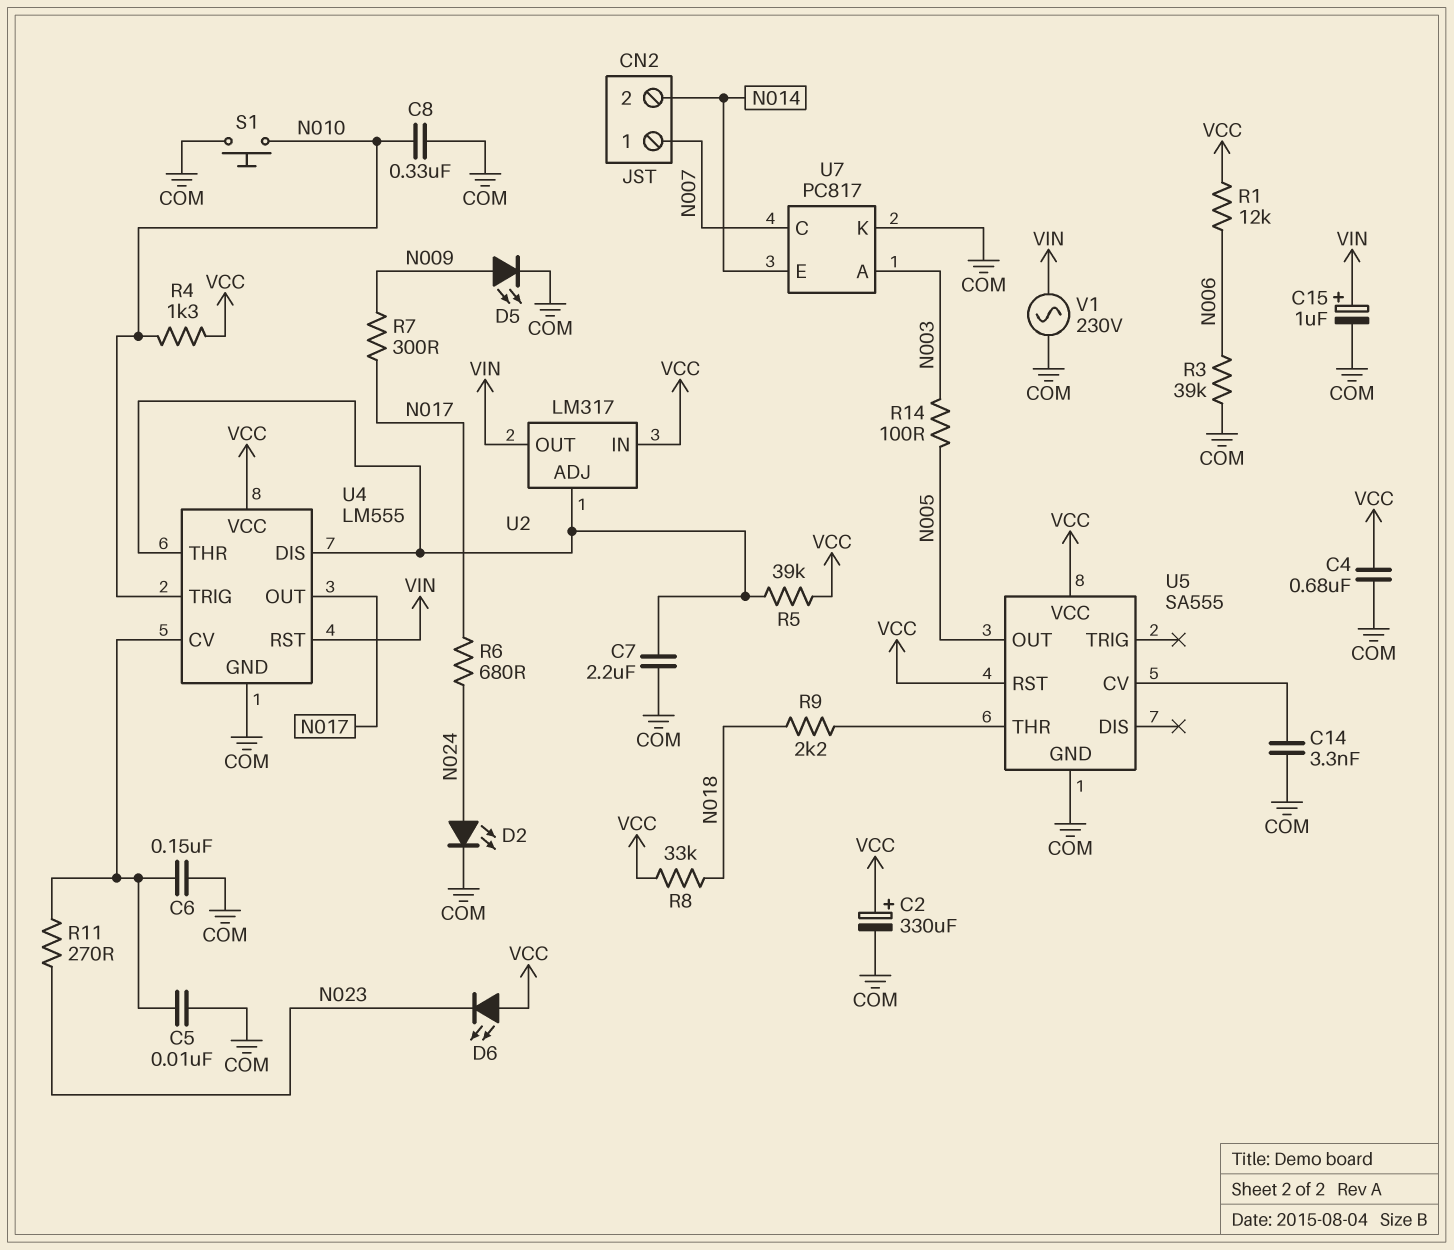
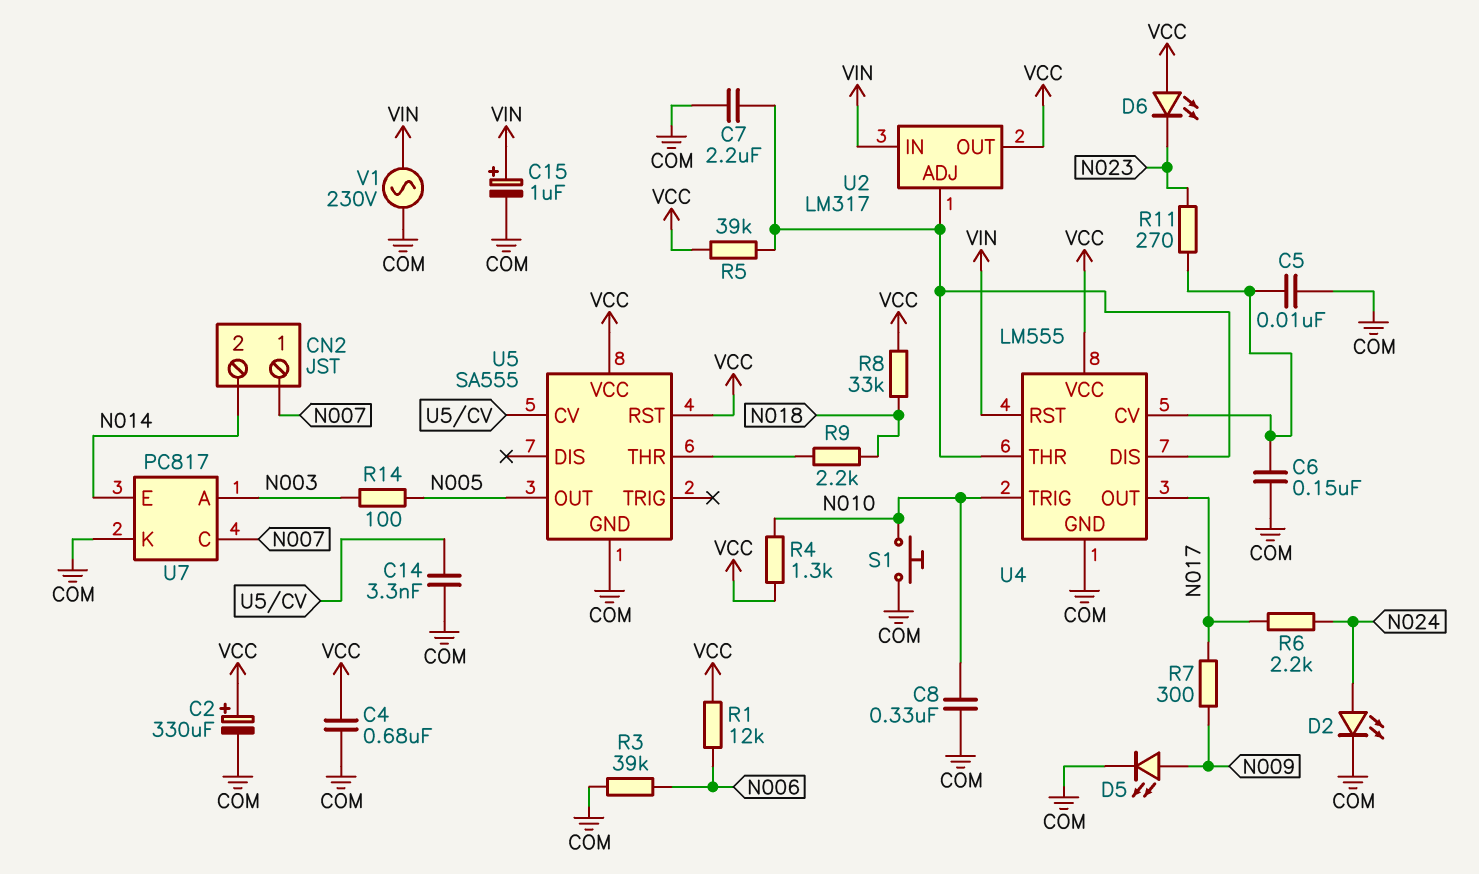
R6: 680 (N017, N024) -> 2.2k (N017, N024)
U2 pin IN: VCC -> VIN
U2 pin OUT: VIN -> VCC

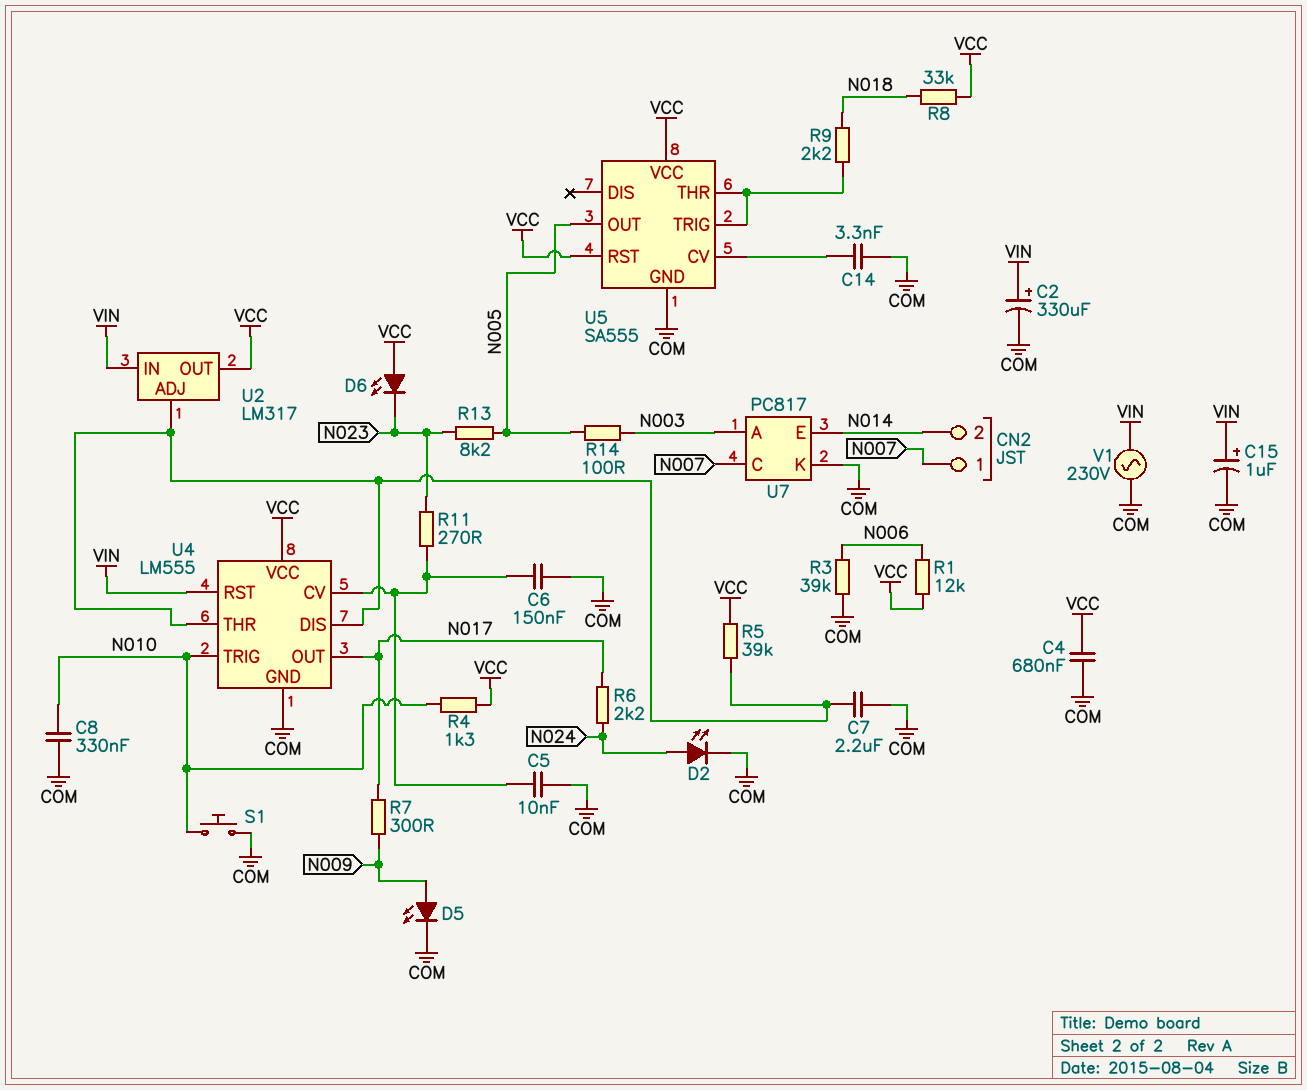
C2: 330uF (plus VCC, minus COM) -> 330uF (plus VIN, minus COM)
R13: none -> 8.2k (N005, N023)
U5 pin TRIG: none -> U5/THR

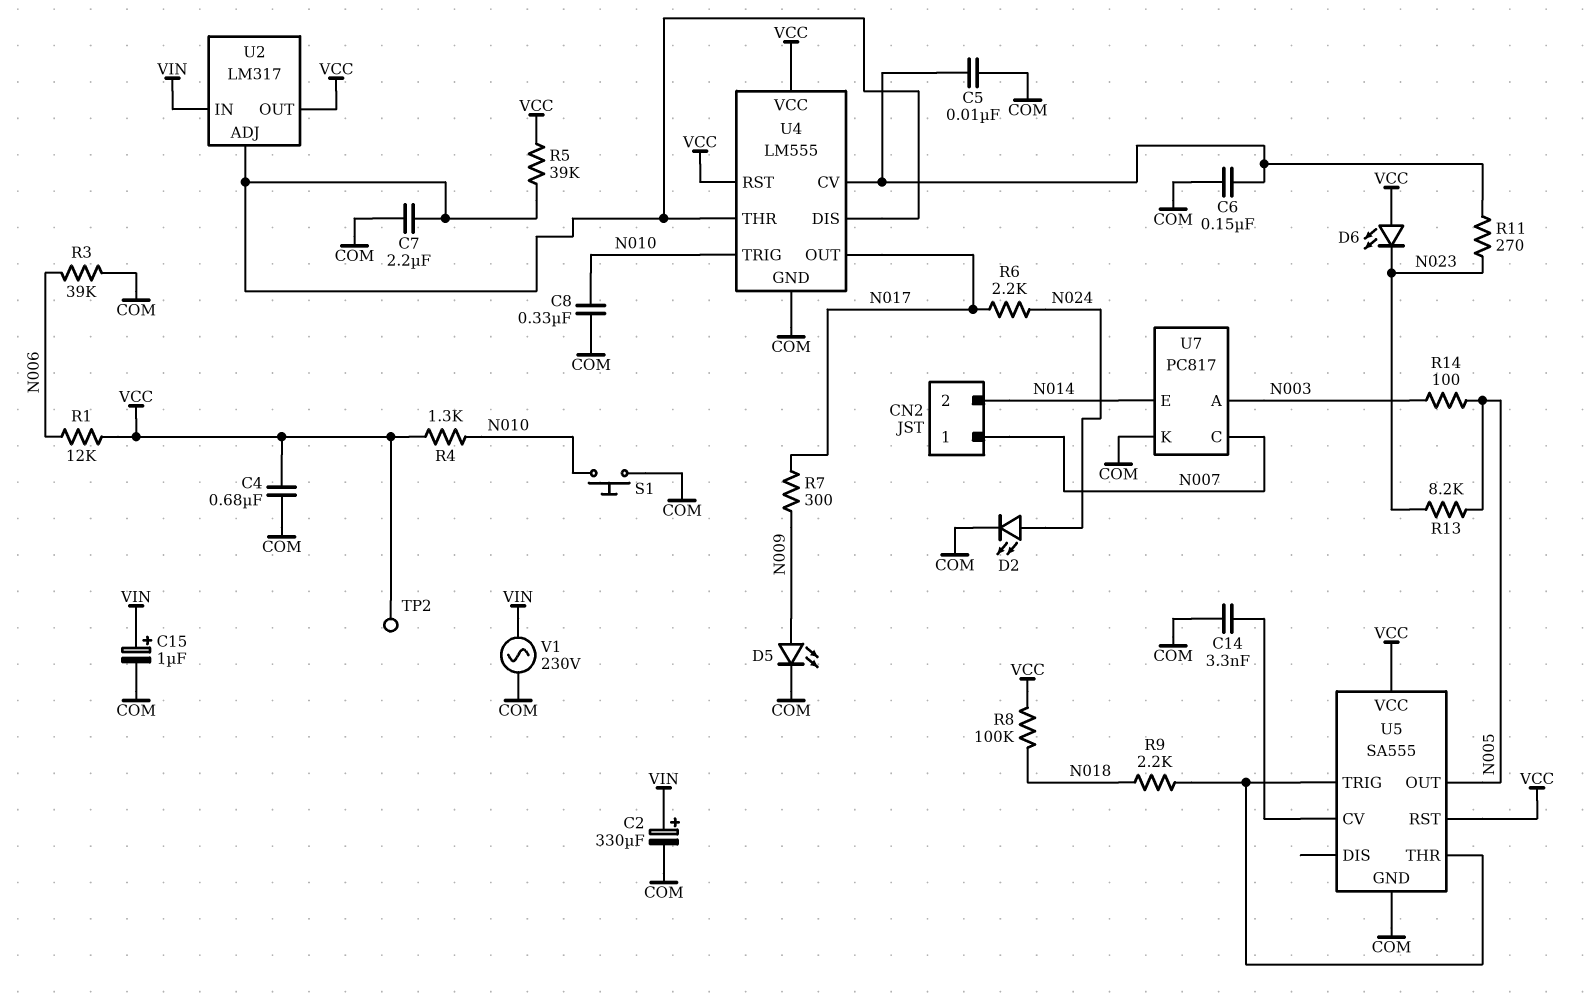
R8: 33k (N018, VCC) -> 100k (N018, VCC)
TP2: none -> test point (VCC)
U4 pin RST: VIN -> VCC

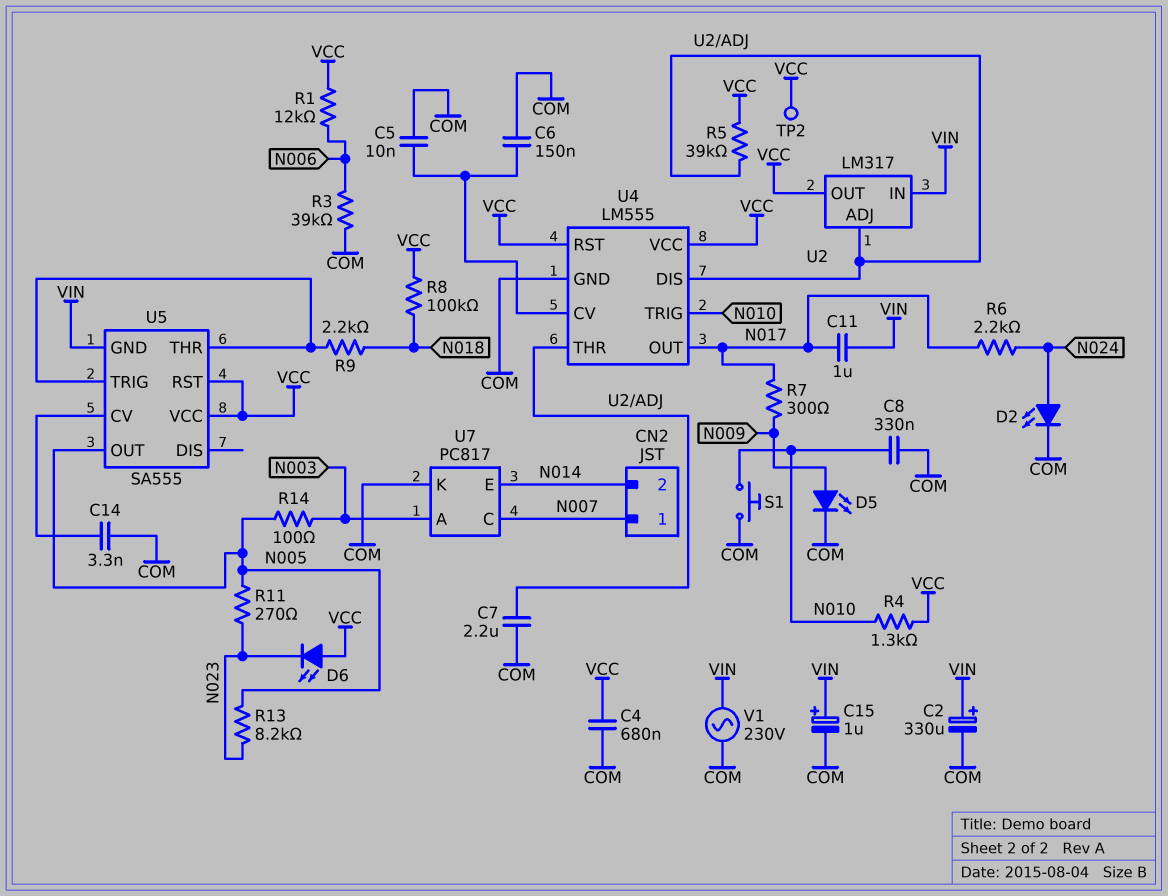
C11: none -> 1uF (N017, VIN)
R11: 270 (N023, U4/CV) -> 270 (N005, N023)
U5 pin GND: COM -> VIN

